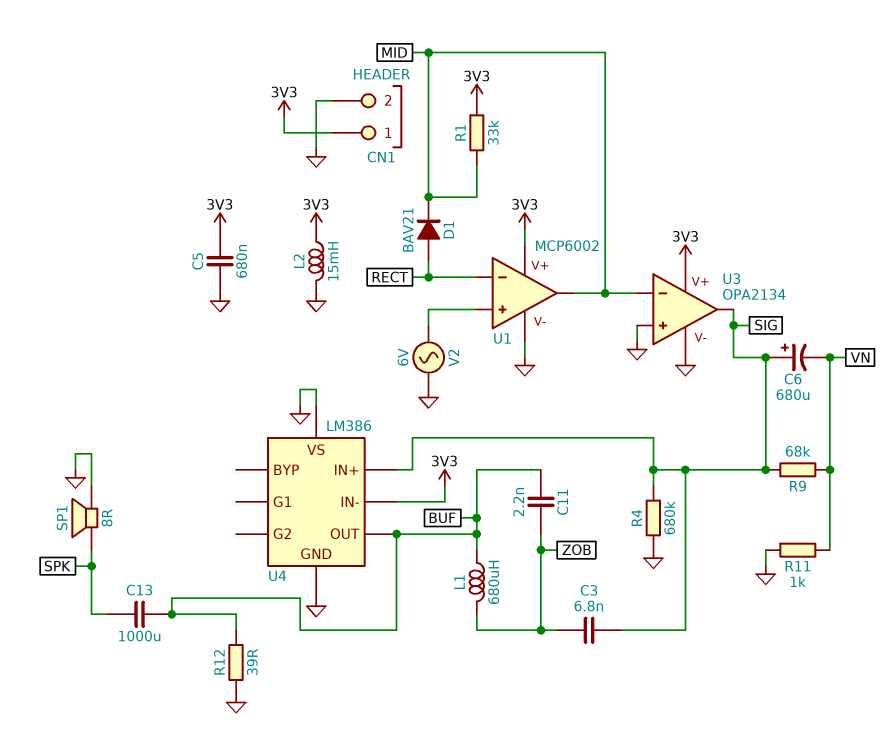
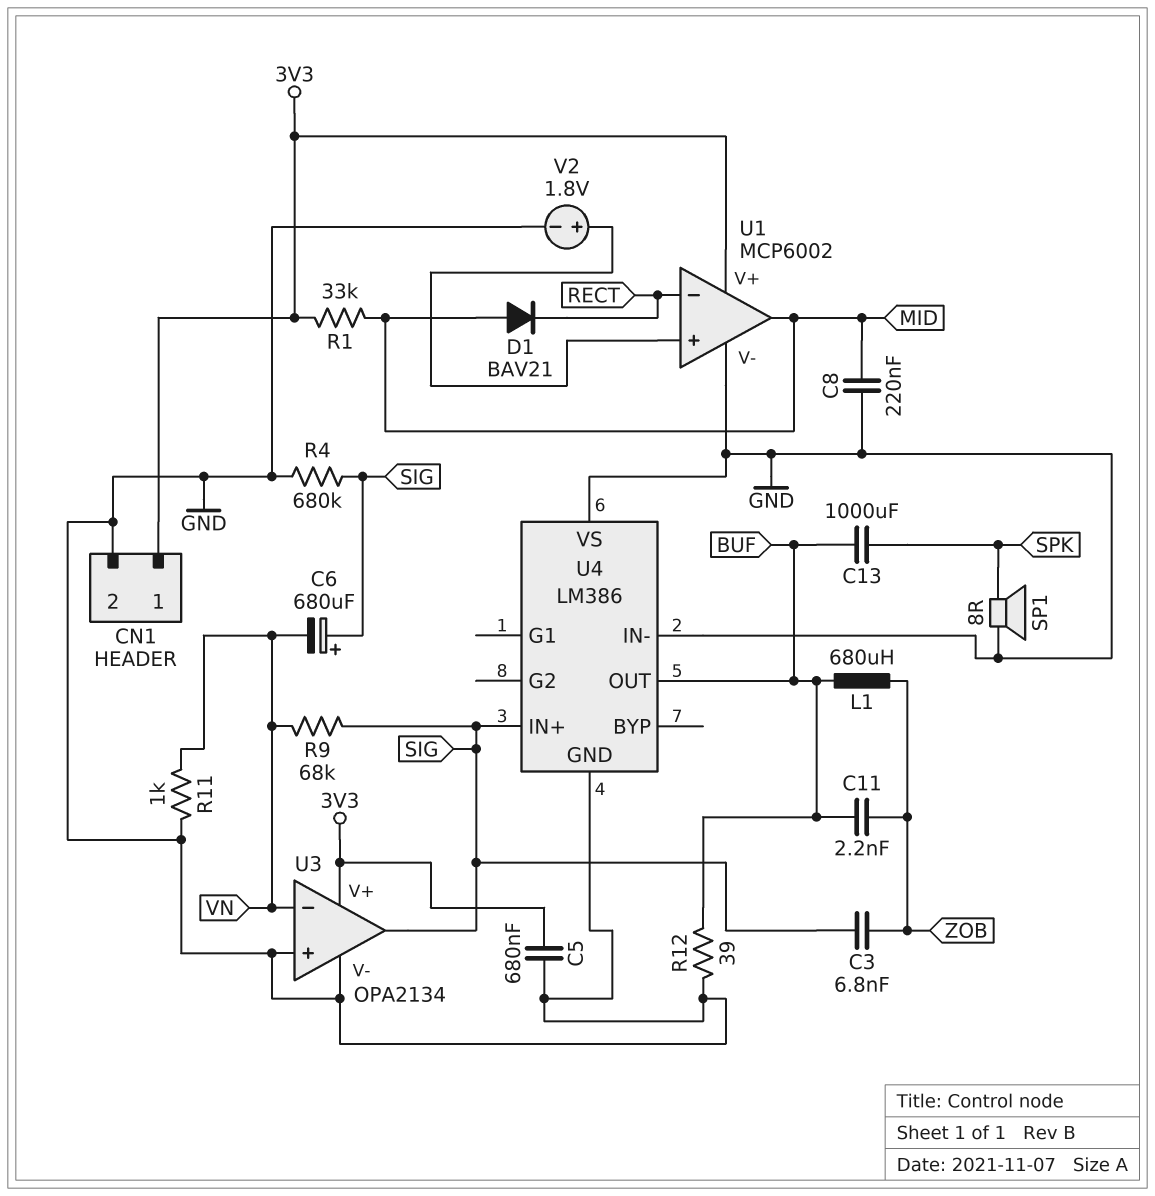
C8: none -> 220nF (GND, MID)
D1: diode BAV21 (A RECT, K MID) -> diode BAV21 (A MID, K RECT)
L2: 15mH (3V3, GND) -> none
U3 pin in-: MID -> VN
U4 pin IN-: 3V3 -> GND
V2: AC 6V (GND, U1/in+) -> 1.8V (plus U1/in+, minus GND)

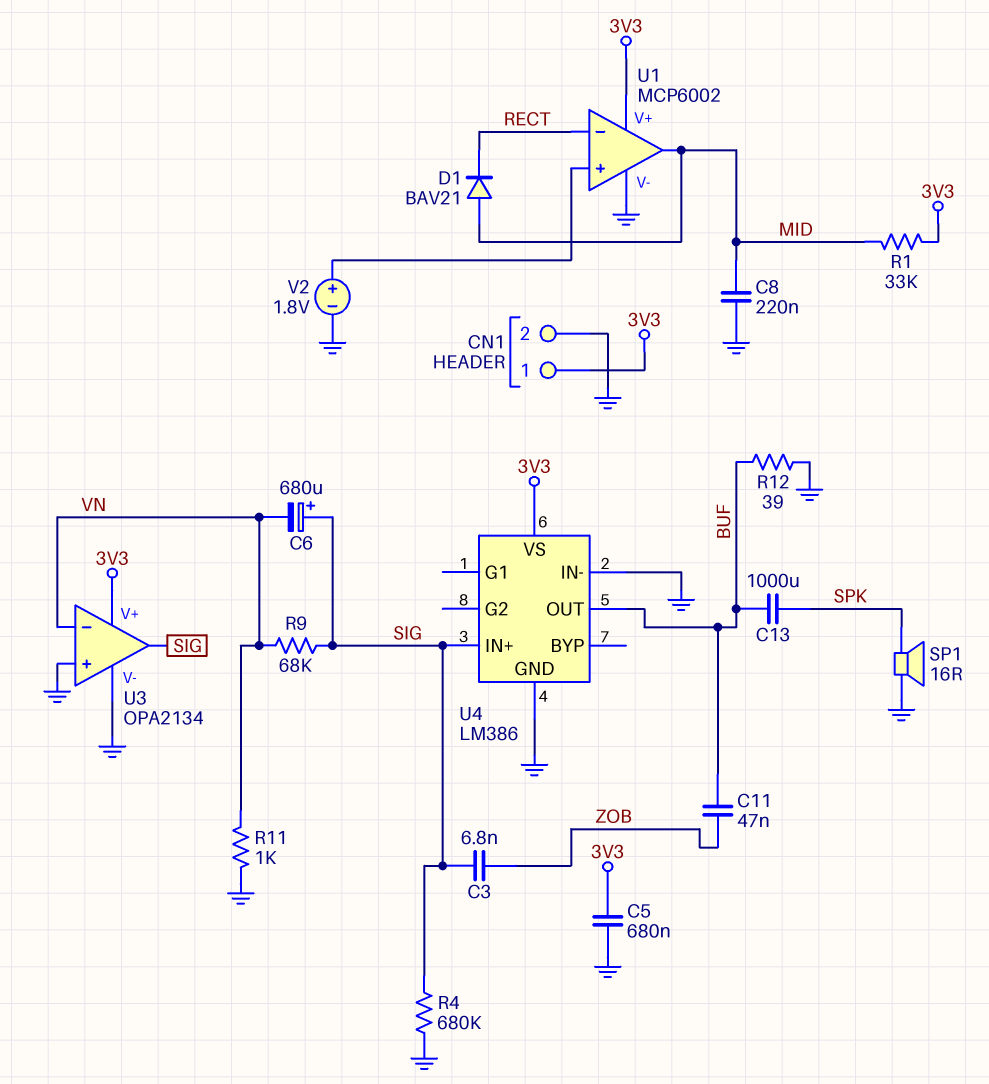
C11: 2.2nF (BUF, ZOB) -> 47nF (BUF, ZOB)
L1: 680uH (BUF, ZOB) -> none
SP1: speaker 8R (GND, SPK) -> speaker 16R (GND, SPK)
U4 pin VS: GND -> 3V3

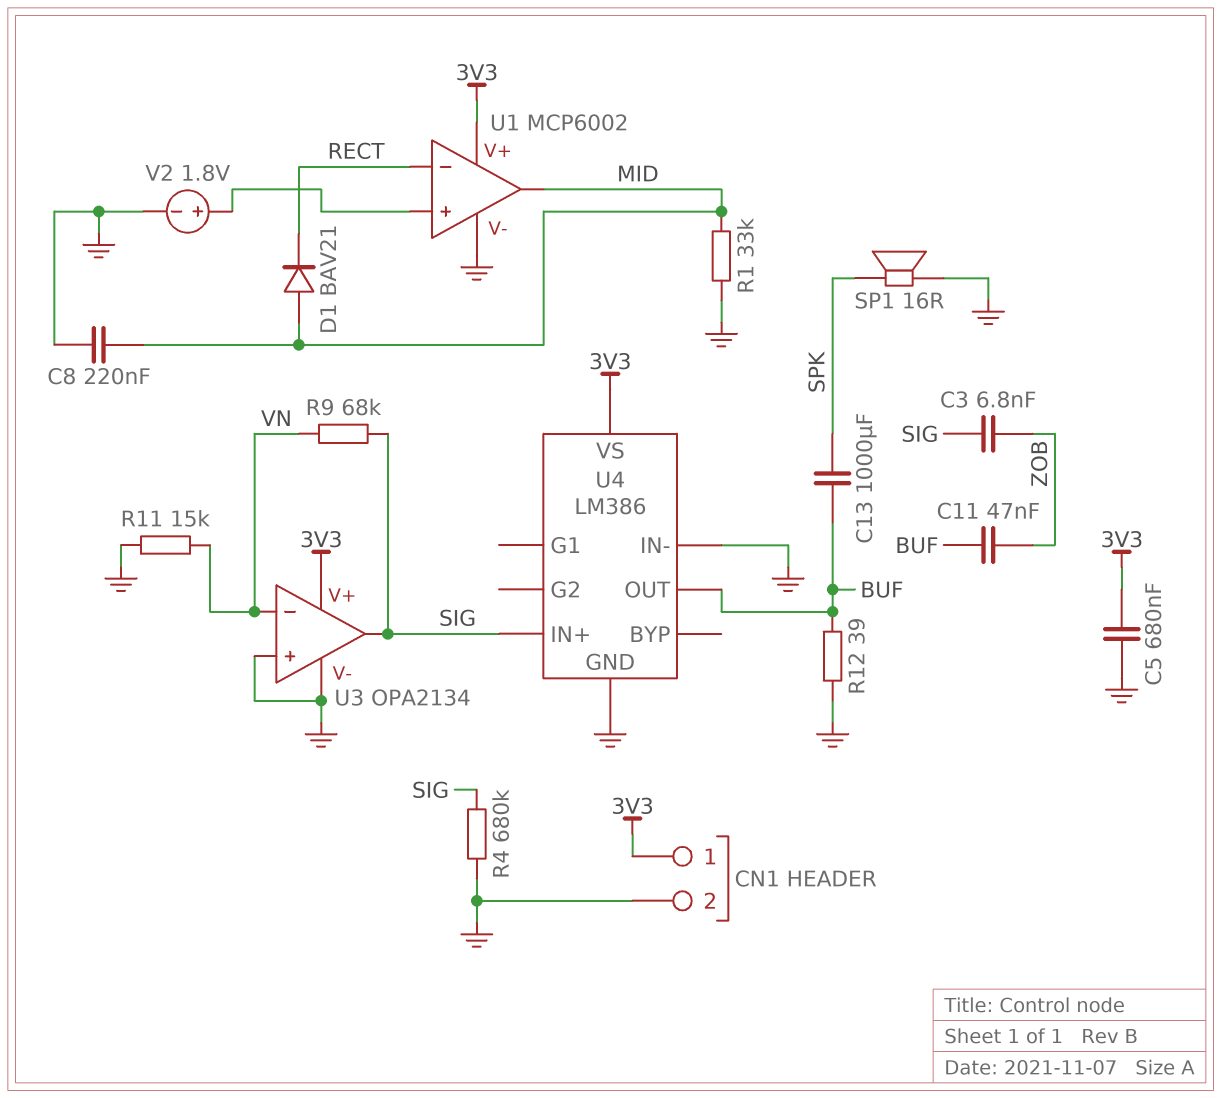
C6: 680uF (plus SIG, minus VN) -> none
R1: 33k (3V3, MID) -> 33k (GND, MID)
R11: 1k (GND, VN) -> 15k (GND, VN)

